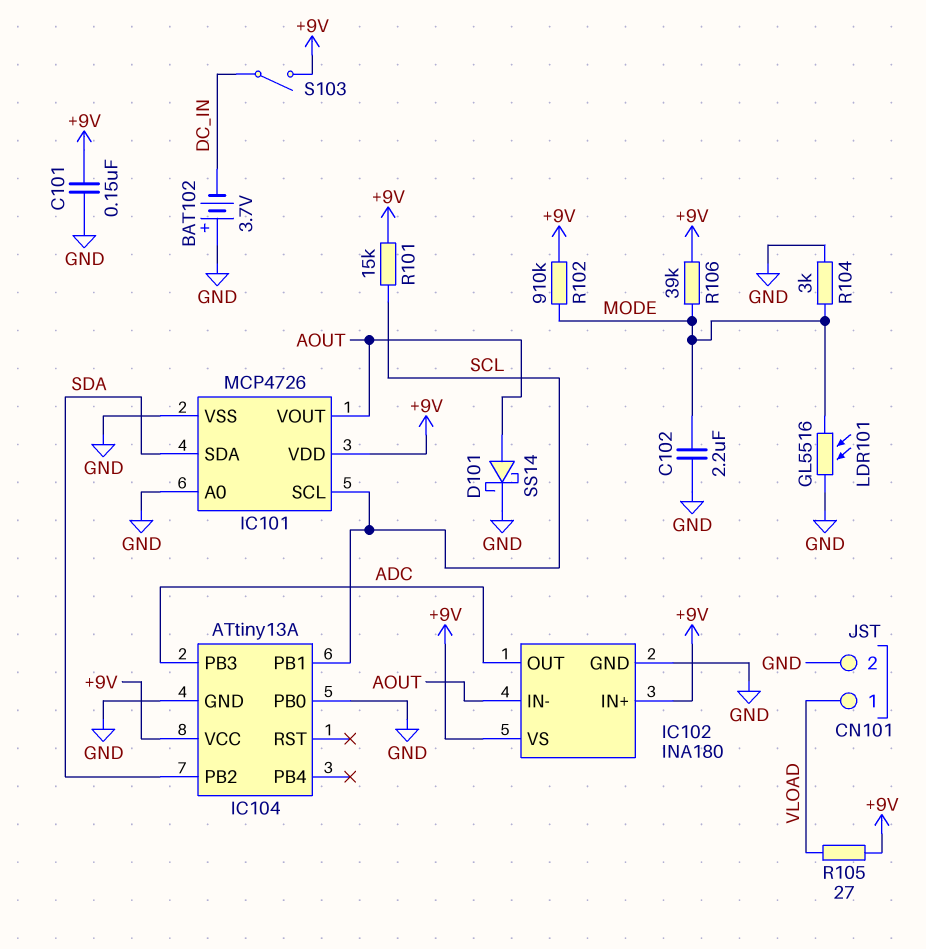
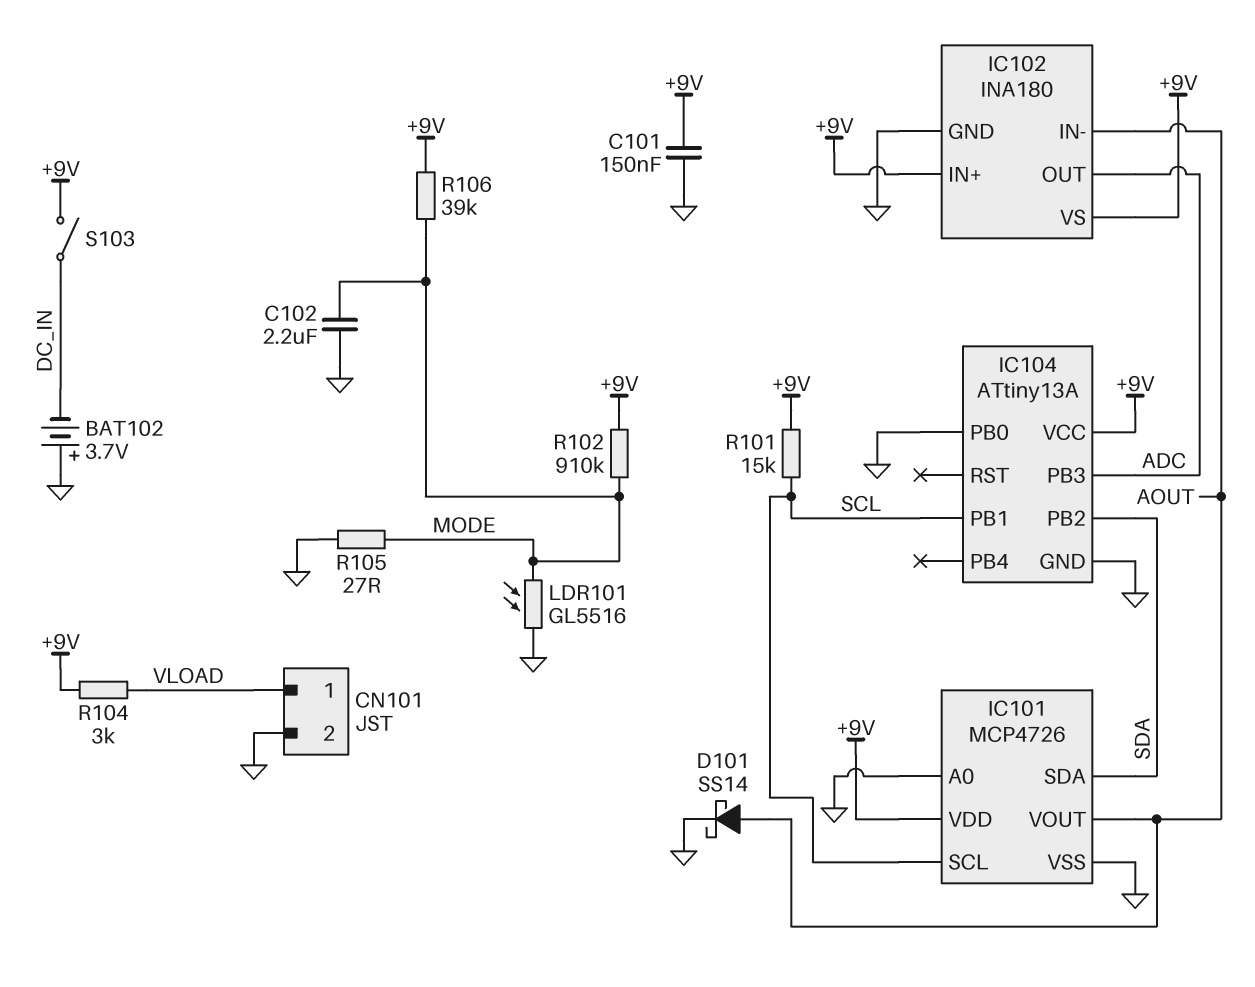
R104: 3k (GND, MODE) -> 3k (+9V, VLOAD)
R105: 27 (+9V, VLOAD) -> 27 (GND, MODE)

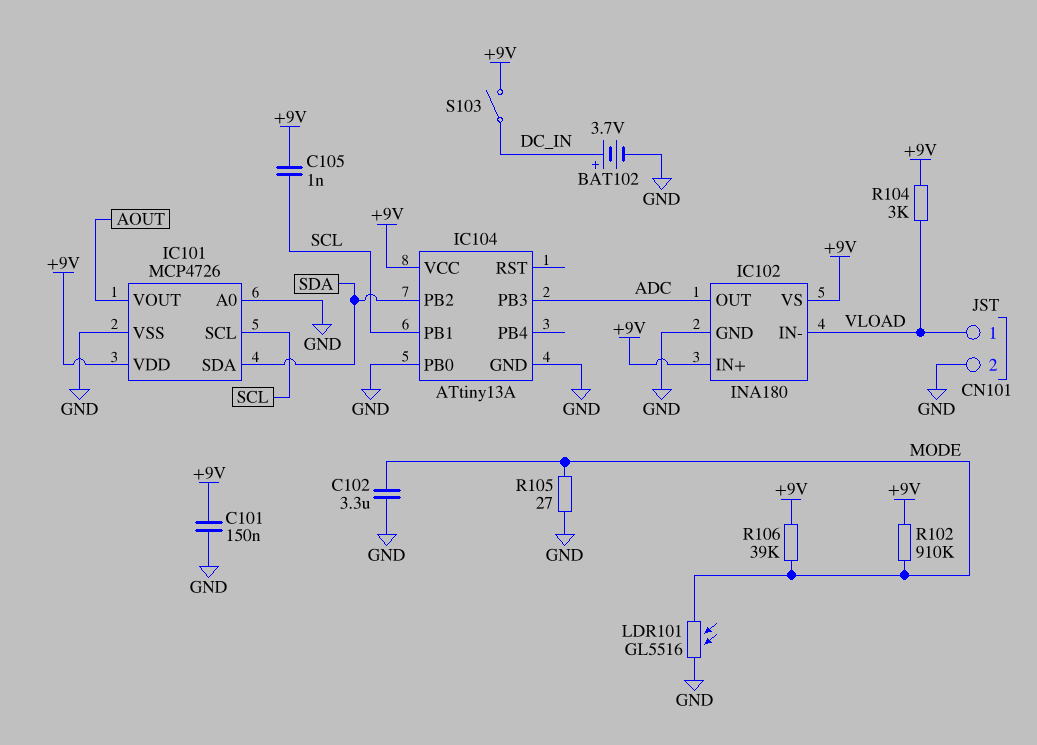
BAT102: 3.7V (plus GND, minus DC_IN) -> 3.7V (plus DC_IN, minus GND)
C102: 2.2uF (GND, MODE) -> 3.3uF (GND, MODE)
C105: none -> 1nF (+9V, SCL)
D101: schottky SS14 (A AOUT, K GND) -> none
IC102 pin IN-: AOUT -> VLOAD
R101: 15k (+9V, SCL) -> none

